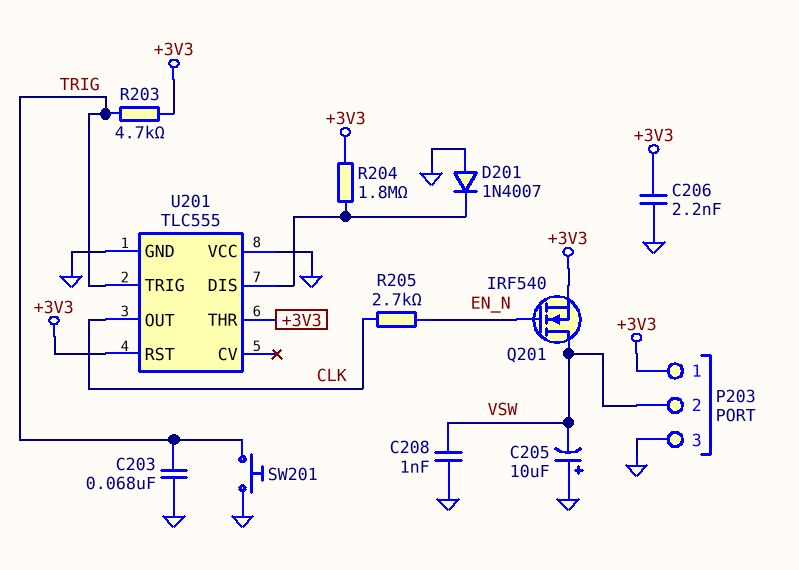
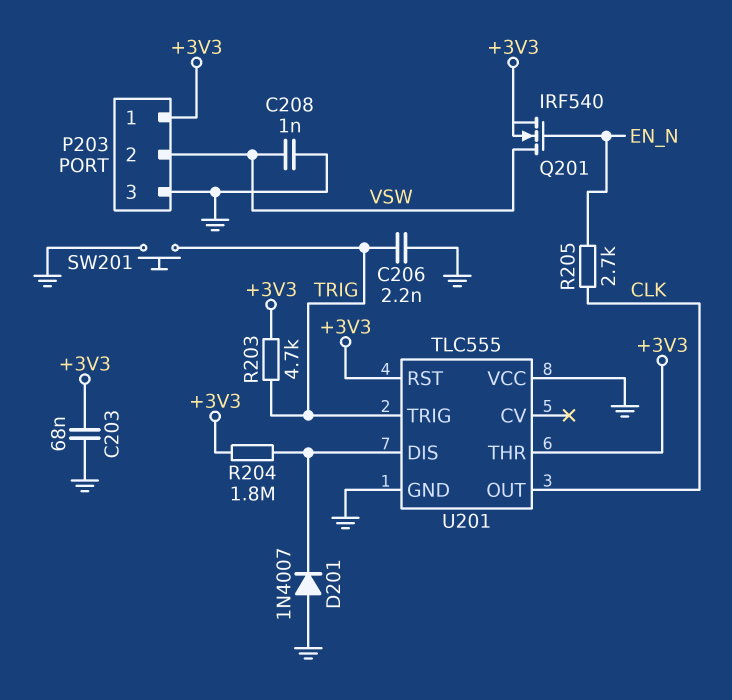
C203: 68nF (GND, TRIG) -> 68nF (+3V3, GND)
C205: 10uF (plus GND, minus VSW) -> none
C206: 2.2nF (+3V3, GND) -> 2.2nF (GND, TRIG)

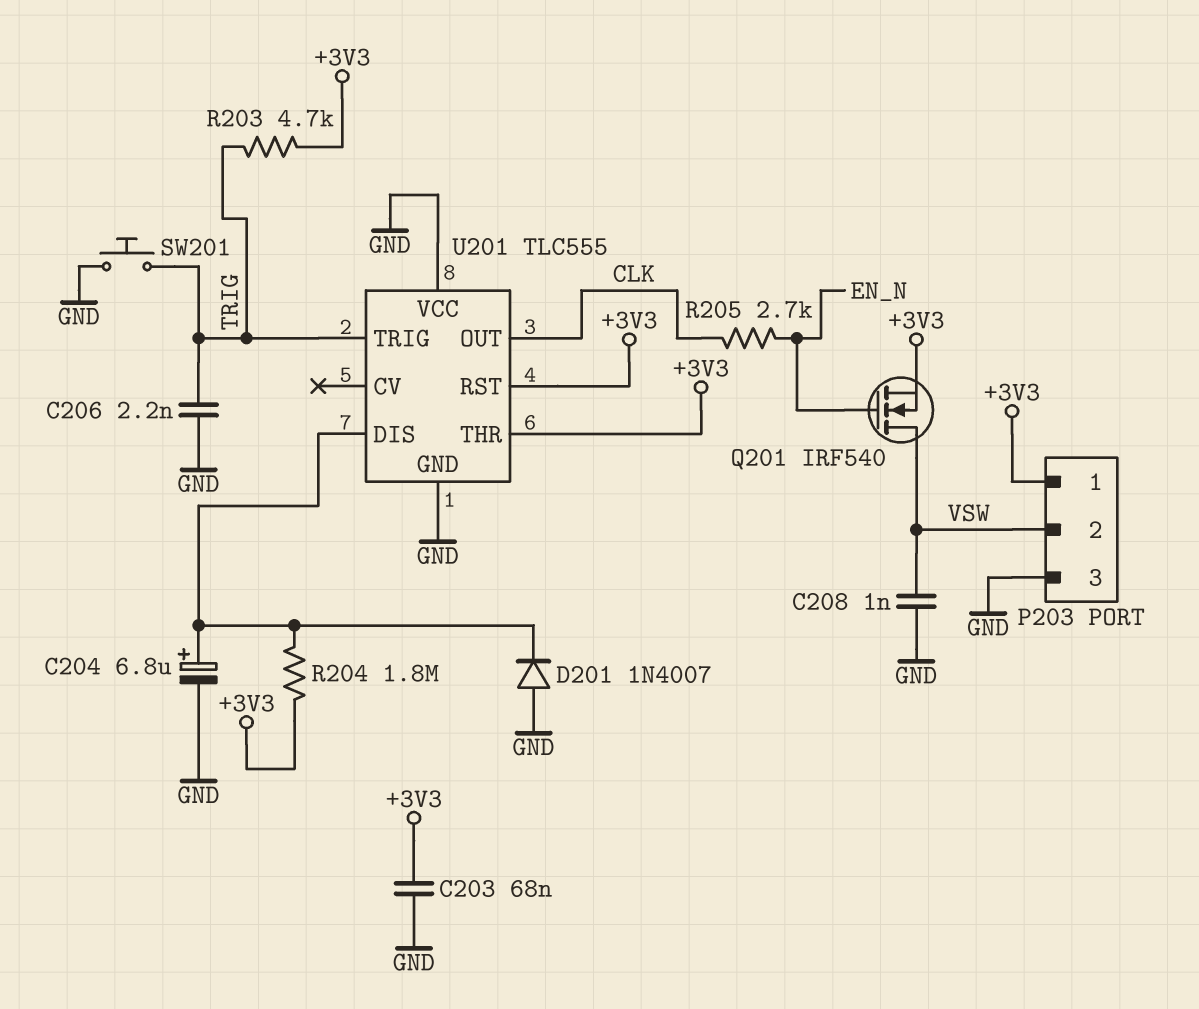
C204: none -> 6.8uF (plus U201/DIS, minus GND)

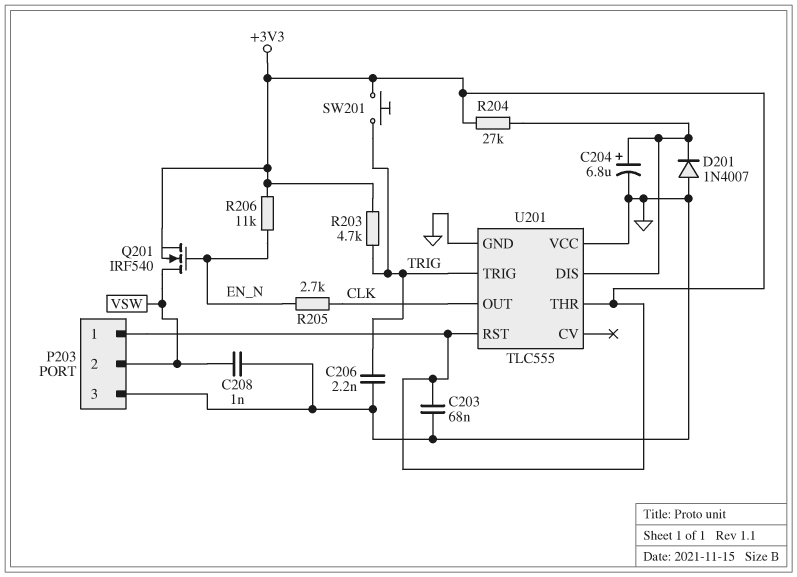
R204: 1.8M (+3V3, U201/DIS) -> 27k (+3V3, U201/DIS)
R206: none -> 11k (+3V3, EN_N)
SW201: button (GND, TRIG) -> button (+3V3, TRIG)

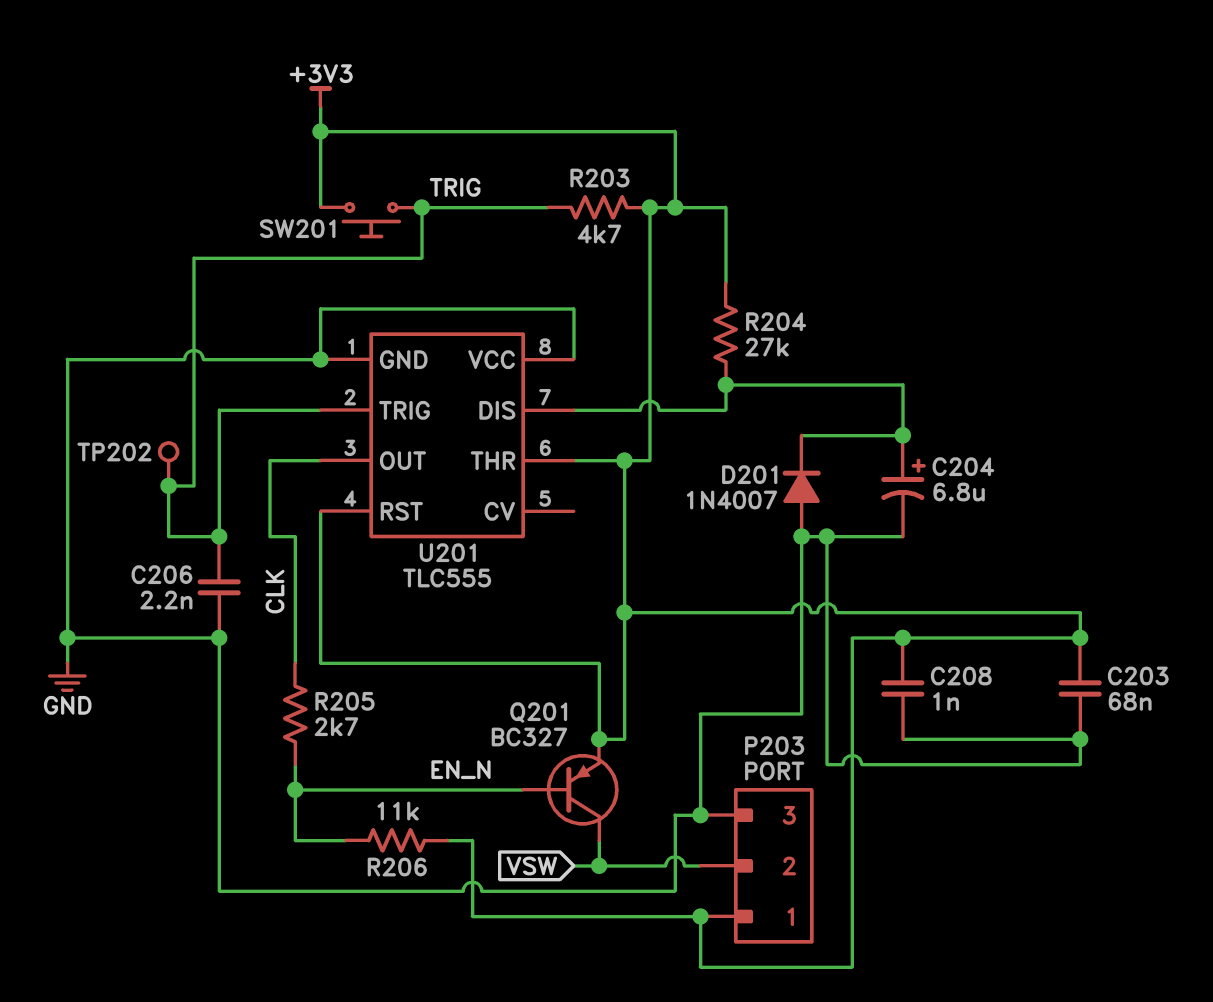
C208: 1nF (GND, VSW) -> 1nF (+3V3, GND)
Q201: NMOS IRF540 (G EN_N, D VSW, S +3V3) -> PNP BC327 (B EN_N, C VSW, E +3V3)
TP202: none -> test point (TRIG)

